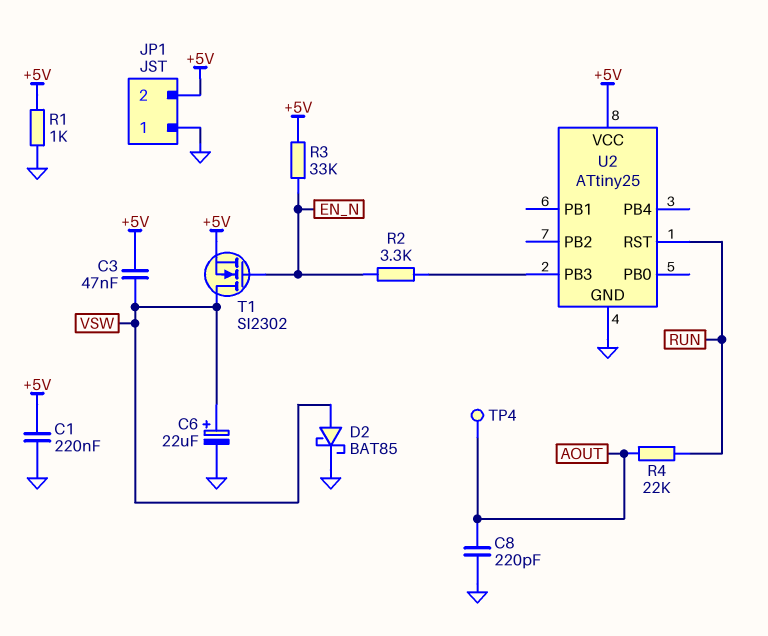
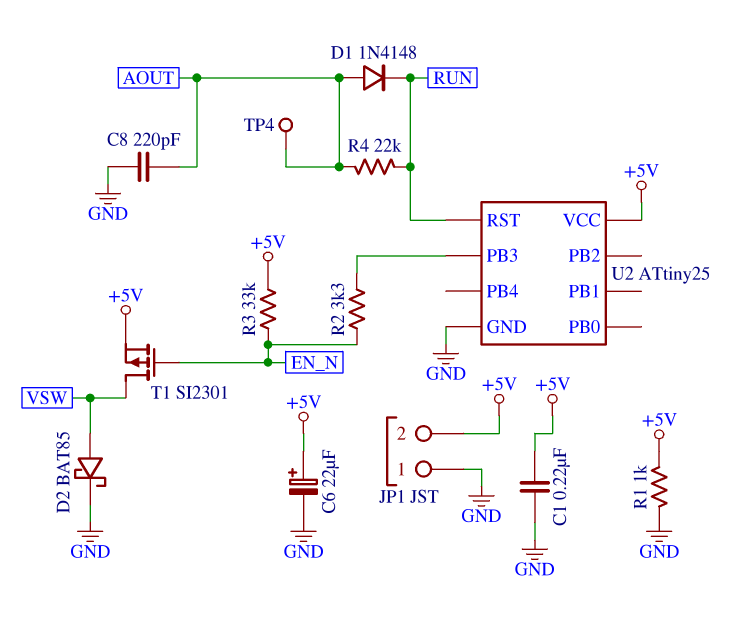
C3: 47nF (+5V, VSW) -> none
C6: 22uF (plus VSW, minus GND) -> 22uF (plus +5V, minus GND)
D1: none -> diode 1N4148 (A AOUT, K RUN)
T1: NMOS SI2302 (G EN_N, D VSW, S +5V) -> PMOS SI2301 (G EN_N, D VSW, S +5V)

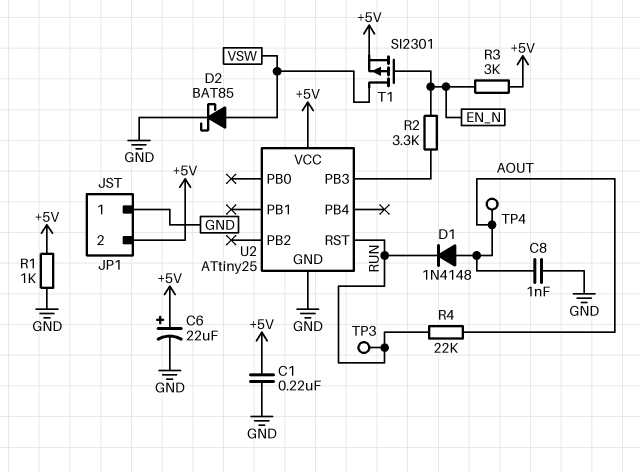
C8: 220pF (AOUT, GND) -> 1nF (AOUT, GND)
R3: 33k (+5V, EN_N) -> 3k (+5V, EN_N)
TP3: none -> test point (RUN)

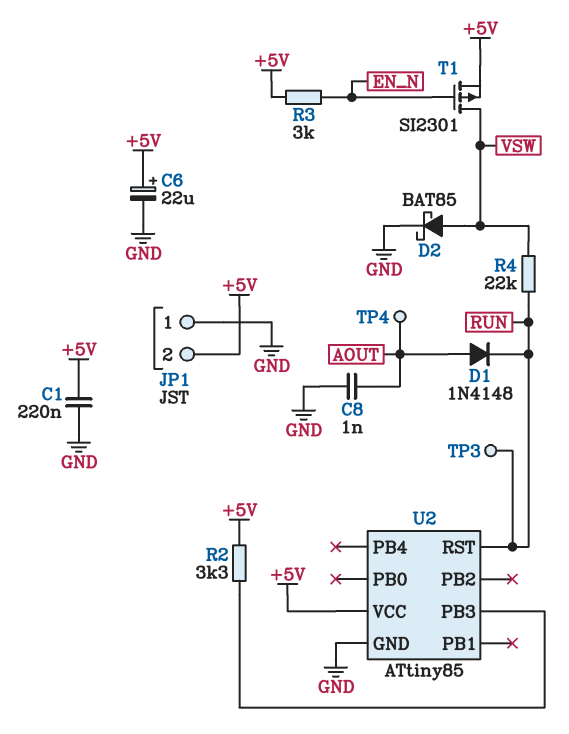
R1: 1k (+5V, GND) -> none
R2: 3.3k (EN_N, U2/PB3) -> 3.3k (+5V, U2/PB3)
R4: 22k (AOUT, RUN) -> 22k (RUN, VSW)
U2: ATtiny25 -> ATtiny85

